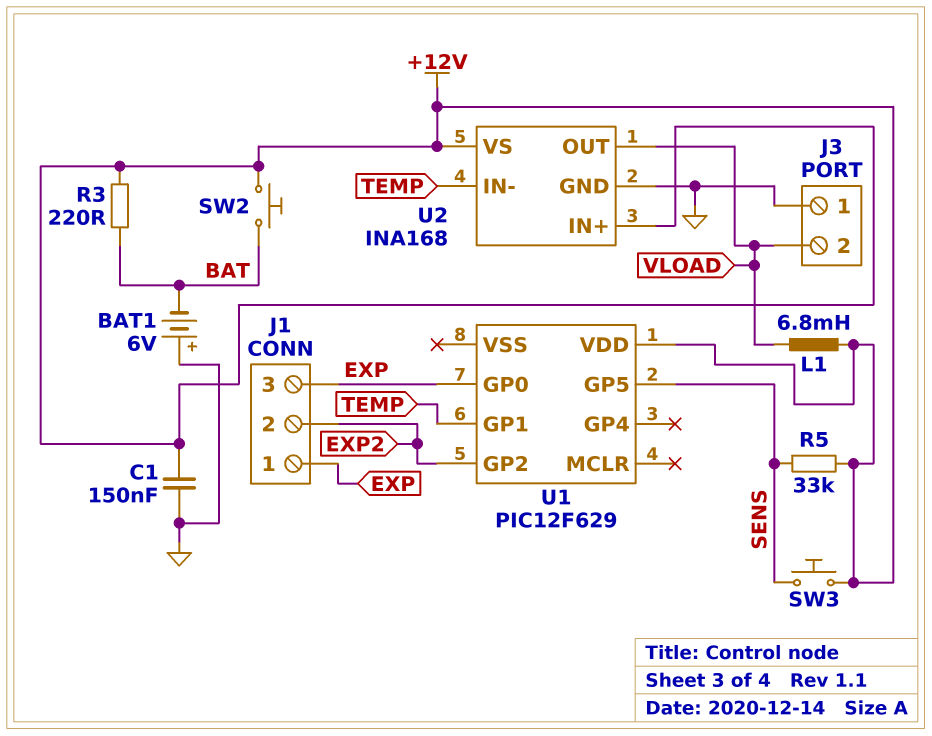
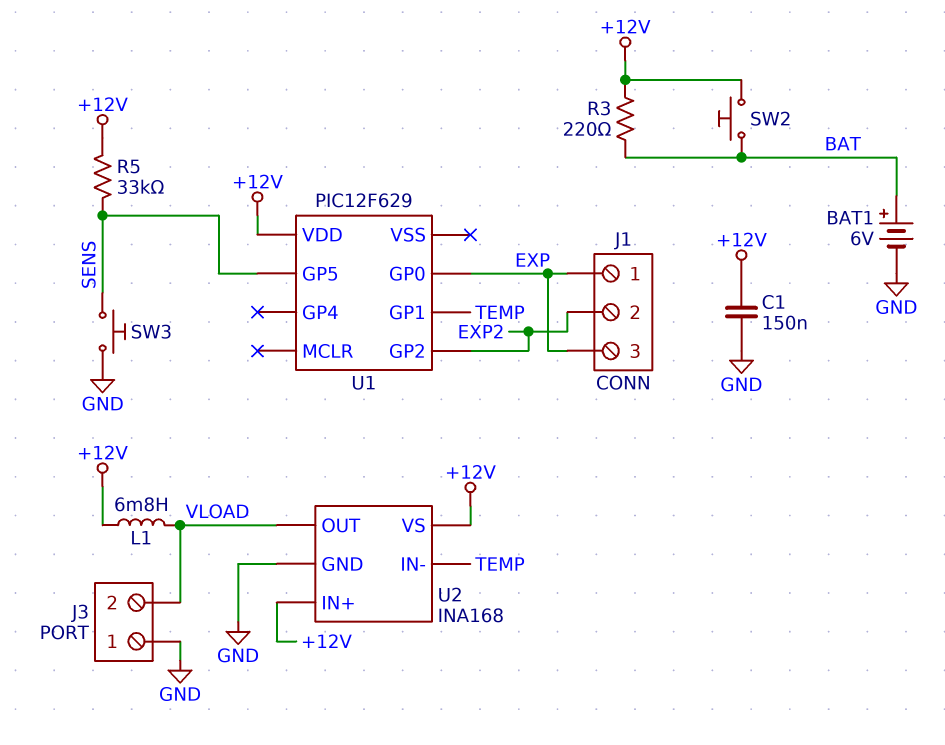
BAT1: 6V (plus GND, minus BAT) -> 6V (plus BAT, minus GND)
SW3: button (+12V, SENS) -> button (GND, SENS)

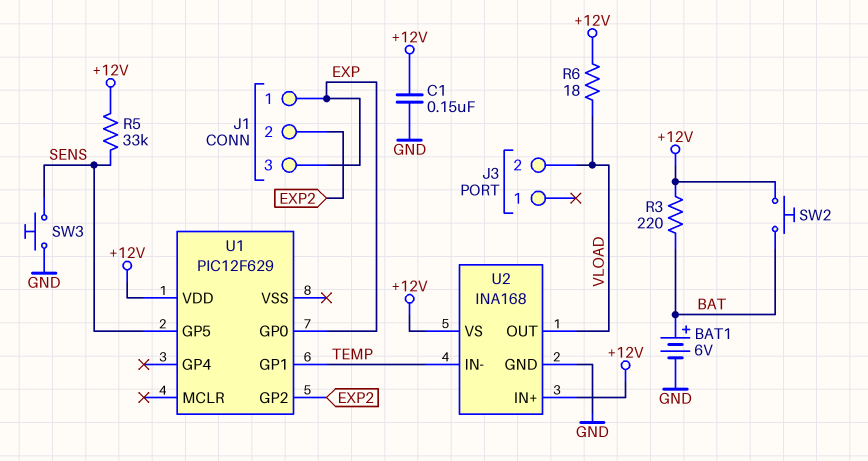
J3 pin 1: GND -> none
L1: 6.8mH (+12V, VLOAD) -> none
R6: none -> 18 (+12V, VLOAD)

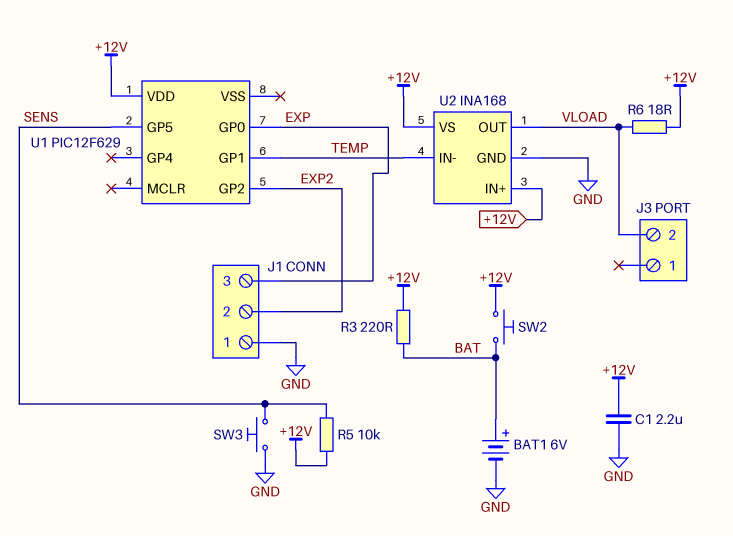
C1: 150nF (+12V, GND) -> 2.2uF (+12V, GND)
J1 pin 1: EXP -> GND
R5: 33k (+12V, SENS) -> 10k (+12V, SENS)

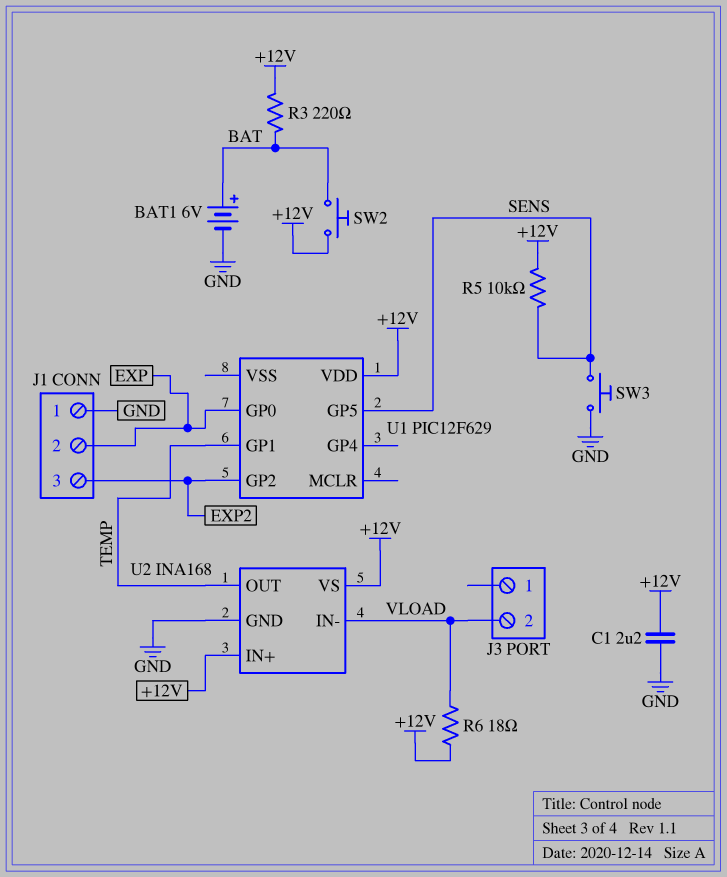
J1 pin 2: EXP2 -> EXP
J1 pin 3: EXP -> EXP2
U2 pin IN-: TEMP -> VLOAD
U2 pin OUT: VLOAD -> TEMP

